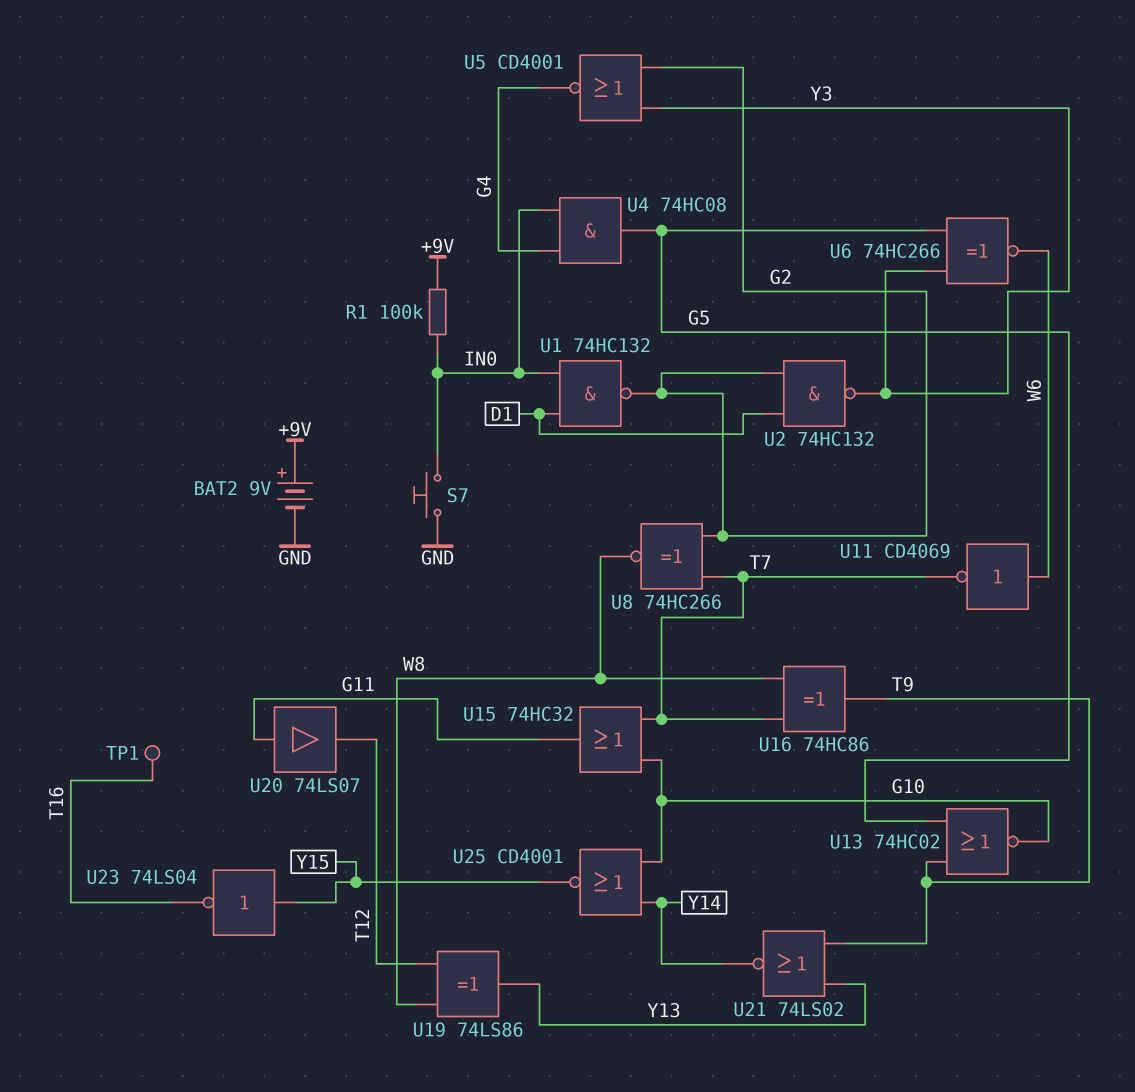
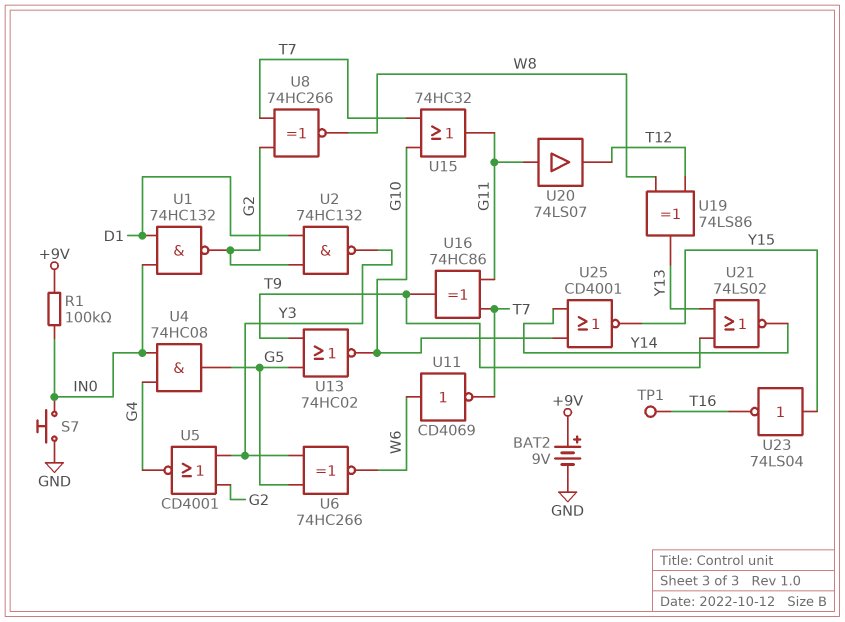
U16: XOR 74HC86 (in T7, in W8, out T9) -> XOR 74HC86 (in G11, in T7, out T9)

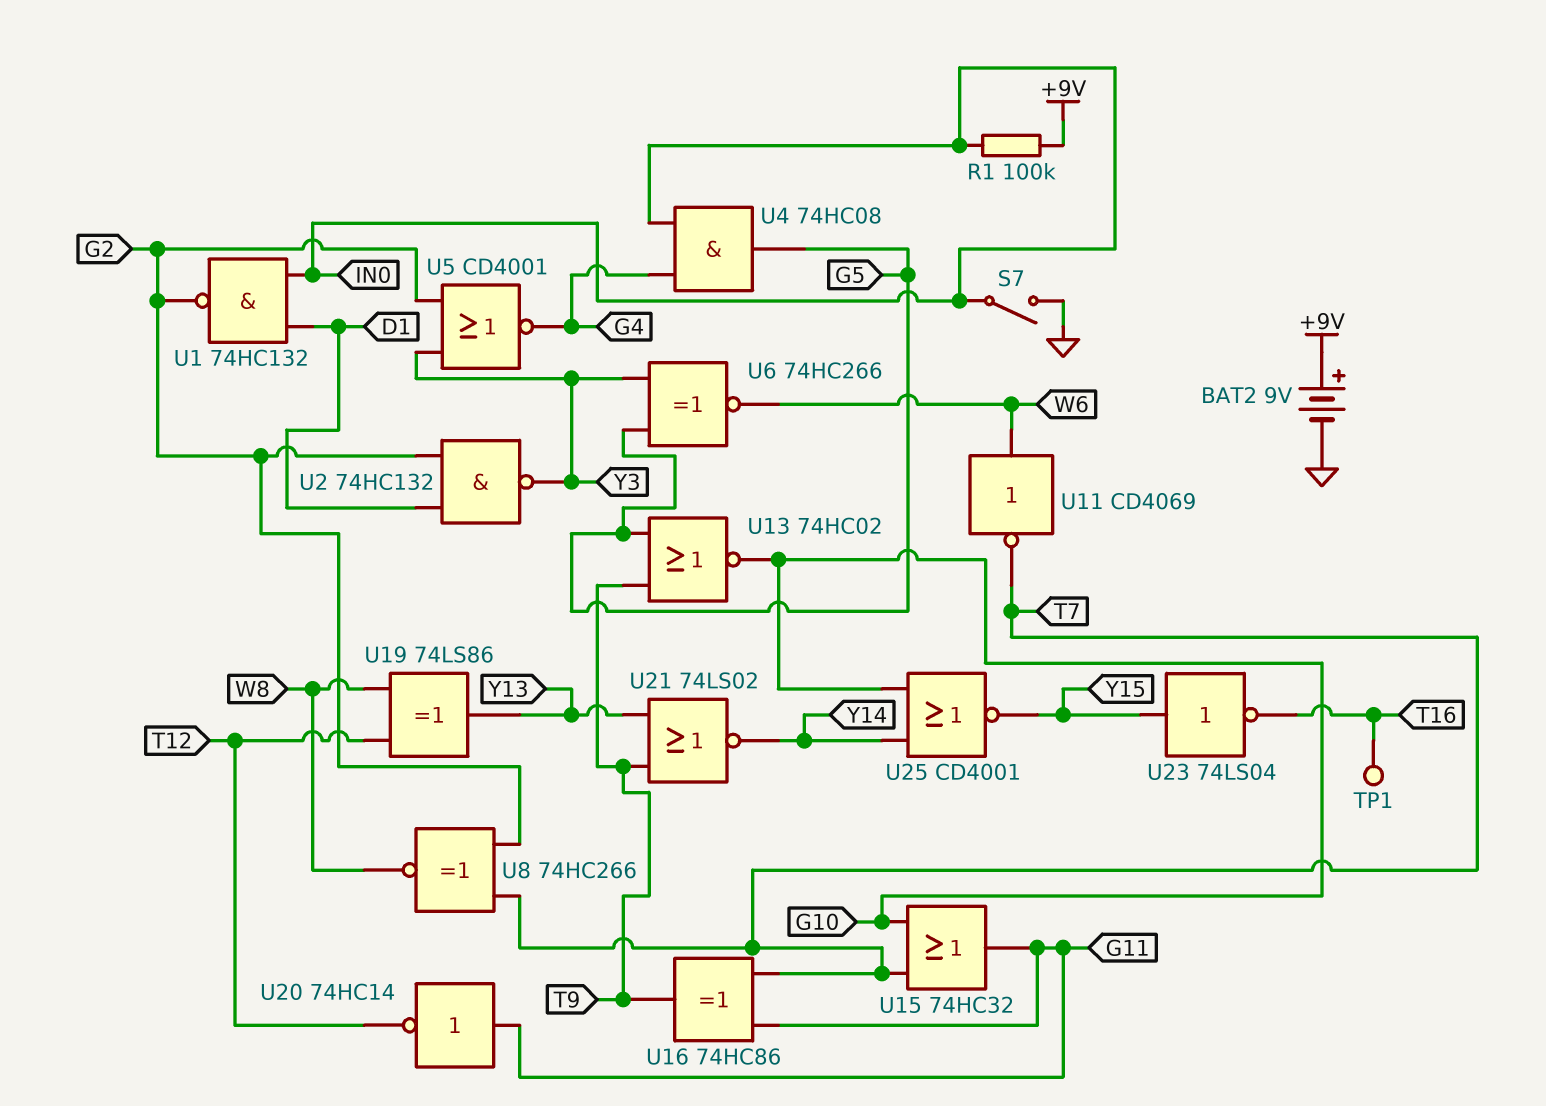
S7: button (GND, IN0) -> switch (GND, IN0)
U20: buffer 74LS07 (in G11, out T12) -> NOT 74HC14 (in G11, out T12)

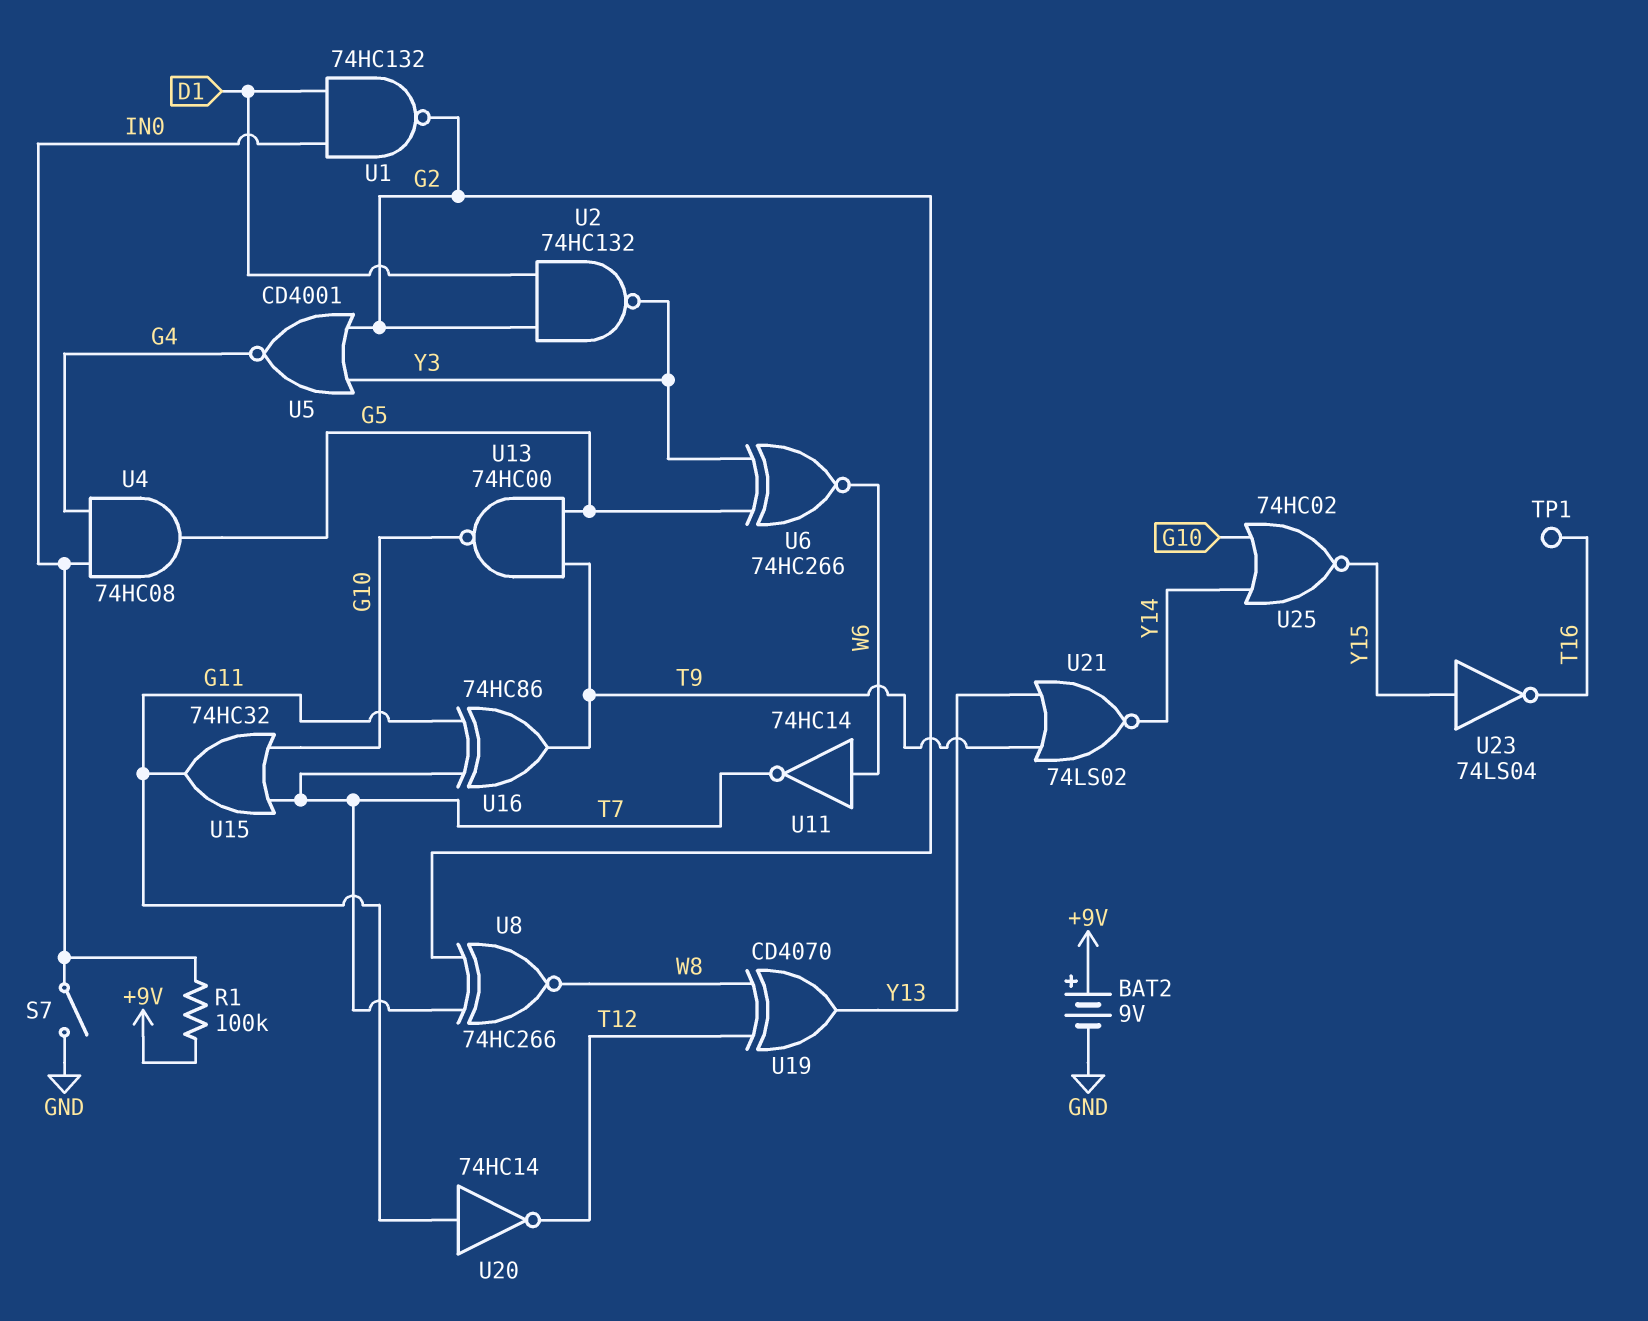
U11: NOT CD4069 (in W6, out T7) -> NOT 74HC14 (in W6, out T7)
U13: NOR 74HC02 (in G5, in T9, out G10) -> NAND 74HC00 (in G5, in T9, out G10)
U19: XOR 74LS86 (in T12, in W8, out Y13) -> XOR CD4070 (in T12, in W8, out Y13)
U25: NOR CD4001 (in G10, in Y14, out Y15) -> NOR 74HC02 (in G10, in Y14, out Y15)

